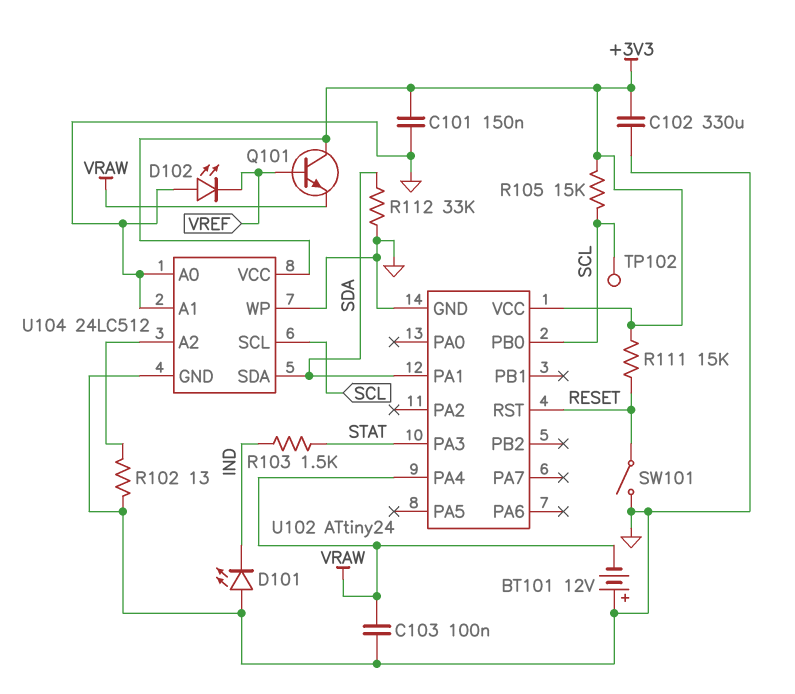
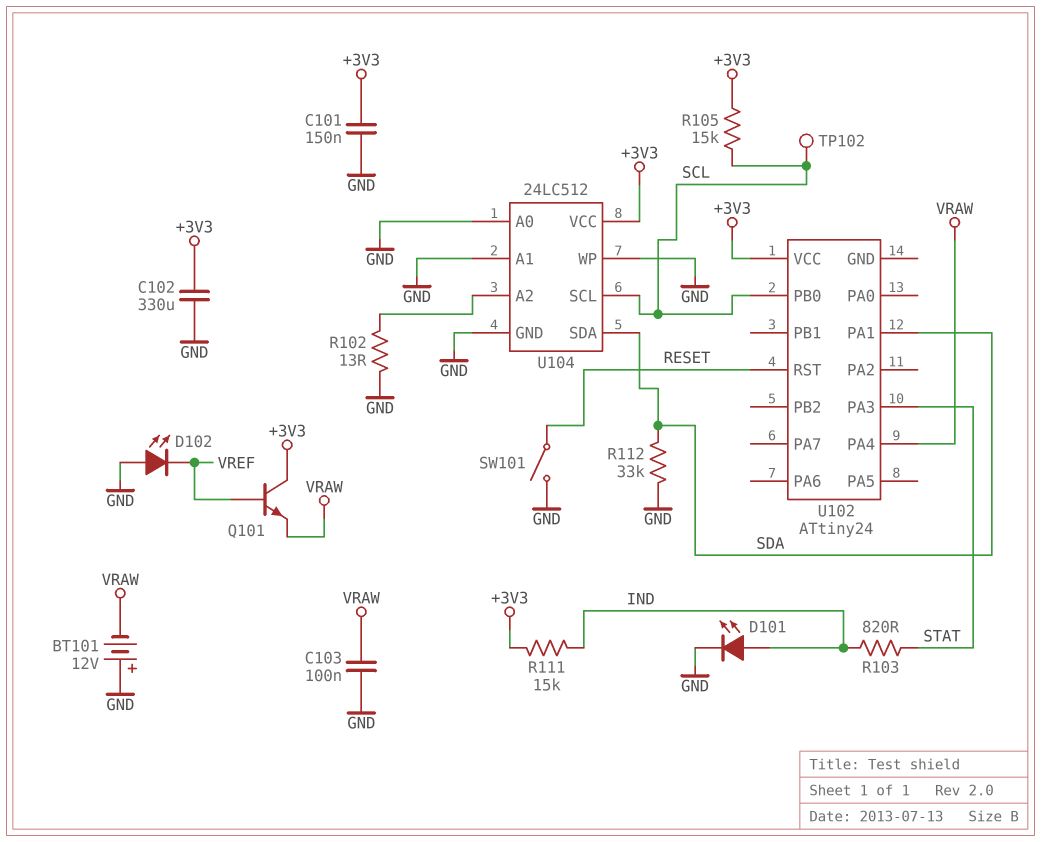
D101: LED (A GND, K IND) -> LED (A IND, K GND)
R103: 1.5k (IND, STAT) -> 820 (IND, STAT)
R111: 15k (+3V3, RESET) -> 15k (+3V3, IND)
U102 pin GND: GND -> none

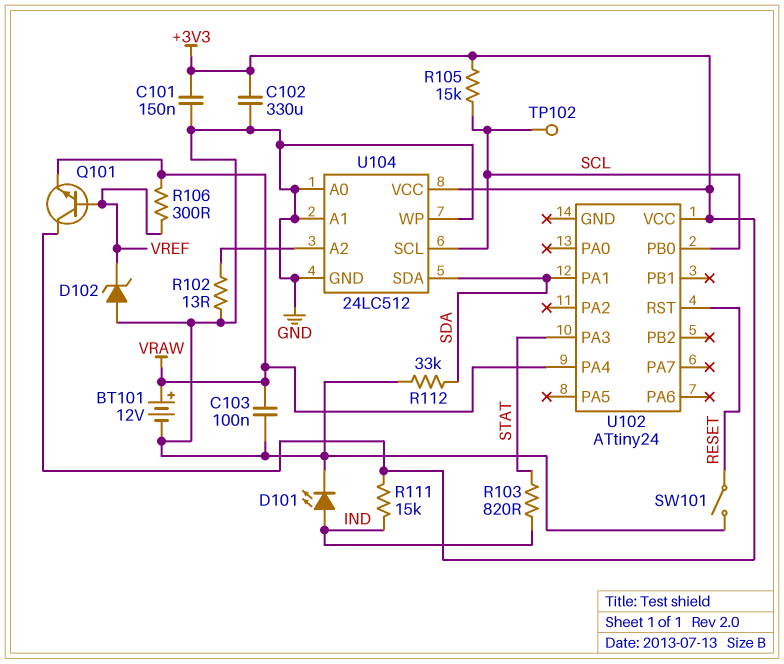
BT101: 12V (plus GND, minus VRAW) -> 12V (plus VRAW, minus GND)
D102: LED (A GND, K VREF) -> zener (A GND, K VREF)
R106: none -> 300 (VRAW, VREF)

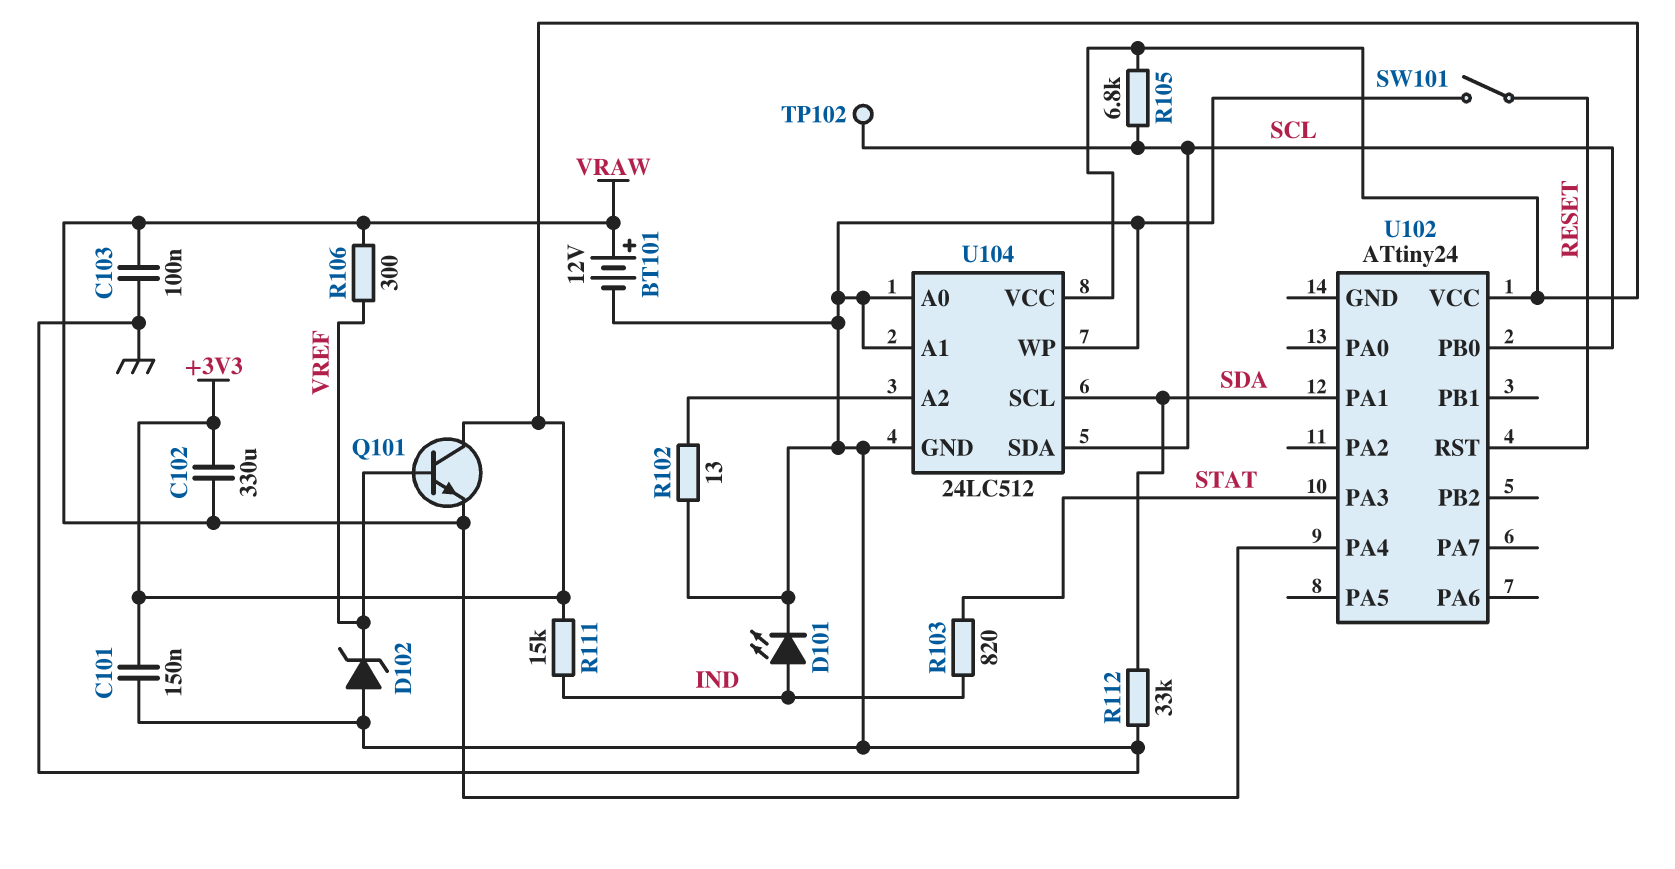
C102: 330uF (+3V3, GND) -> 330uF (+3V3, VRAW)
R105: 15k (+3V3, SCL) -> 6.8k (+3V3, SCL)
U104 pin SCL: SCL -> SDA
U104 pin SDA: SDA -> SCL

